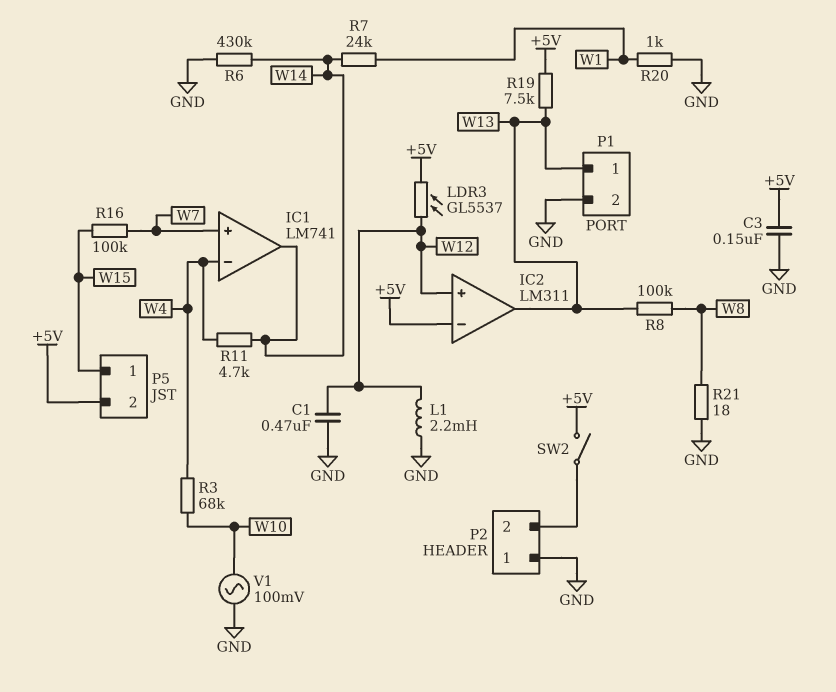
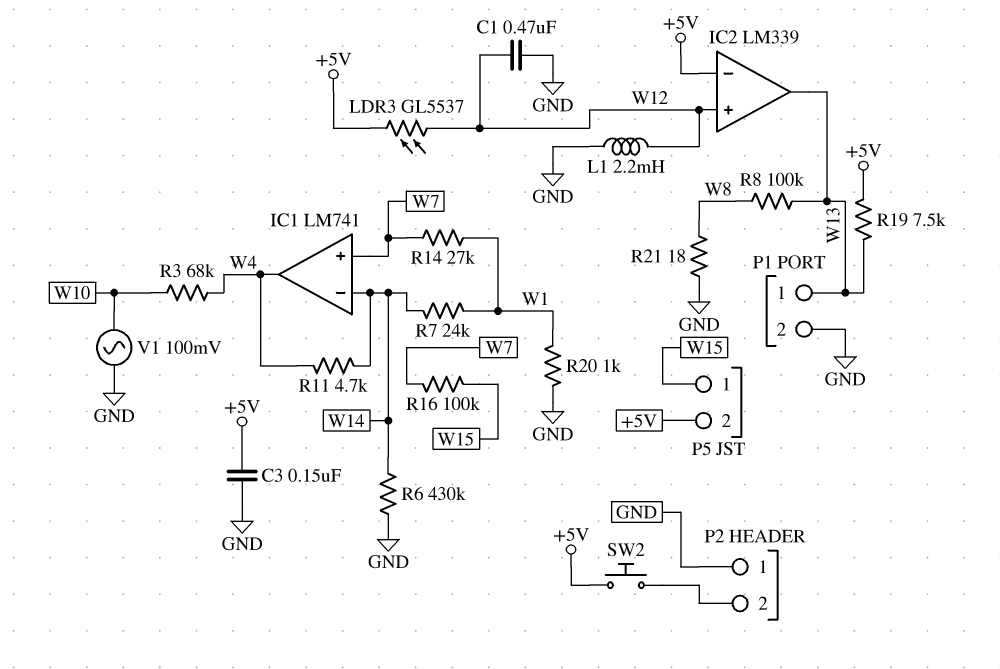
IC1 pin in-: W4 -> W14
IC1 pin out: W14 -> W4
IC2: LM311 -> LM339
R14: none -> 27k (W1, W7)
SW2: switch (+5V, P2/2) -> button (+5V, P2/2)

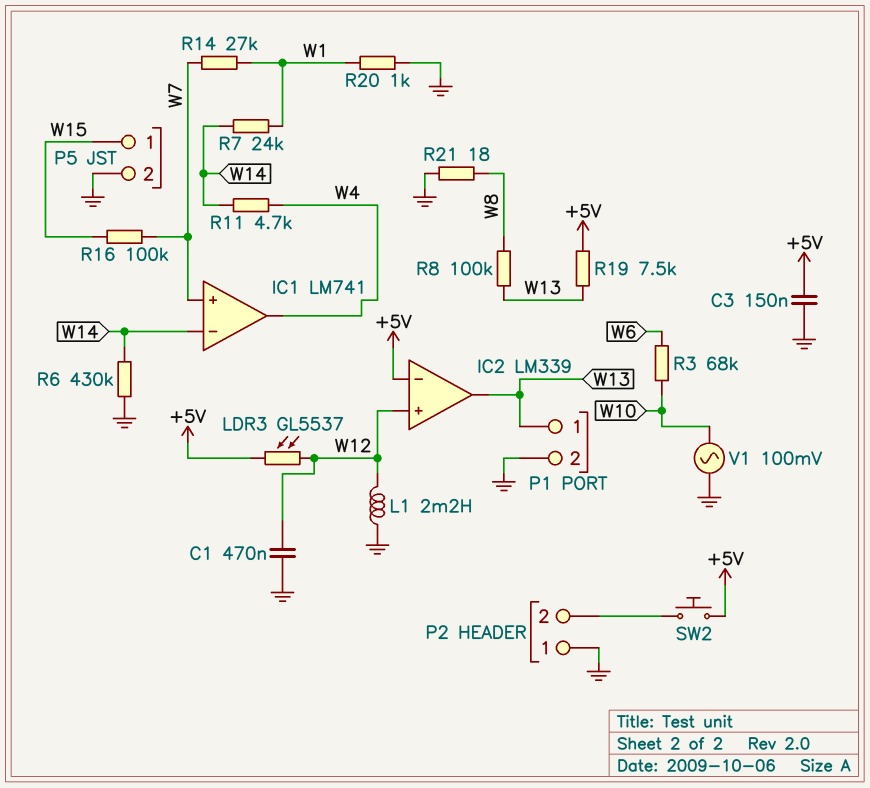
P5 pin 2: +5V -> GND
R3: 68k (W4, W10) -> 68k (W6, W10)

